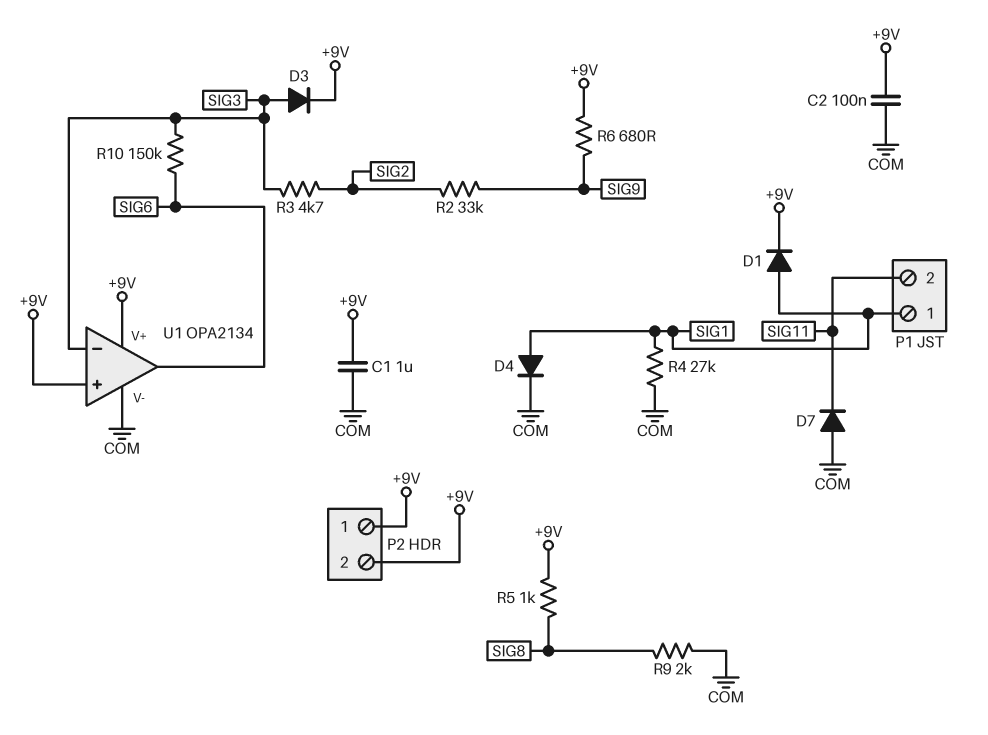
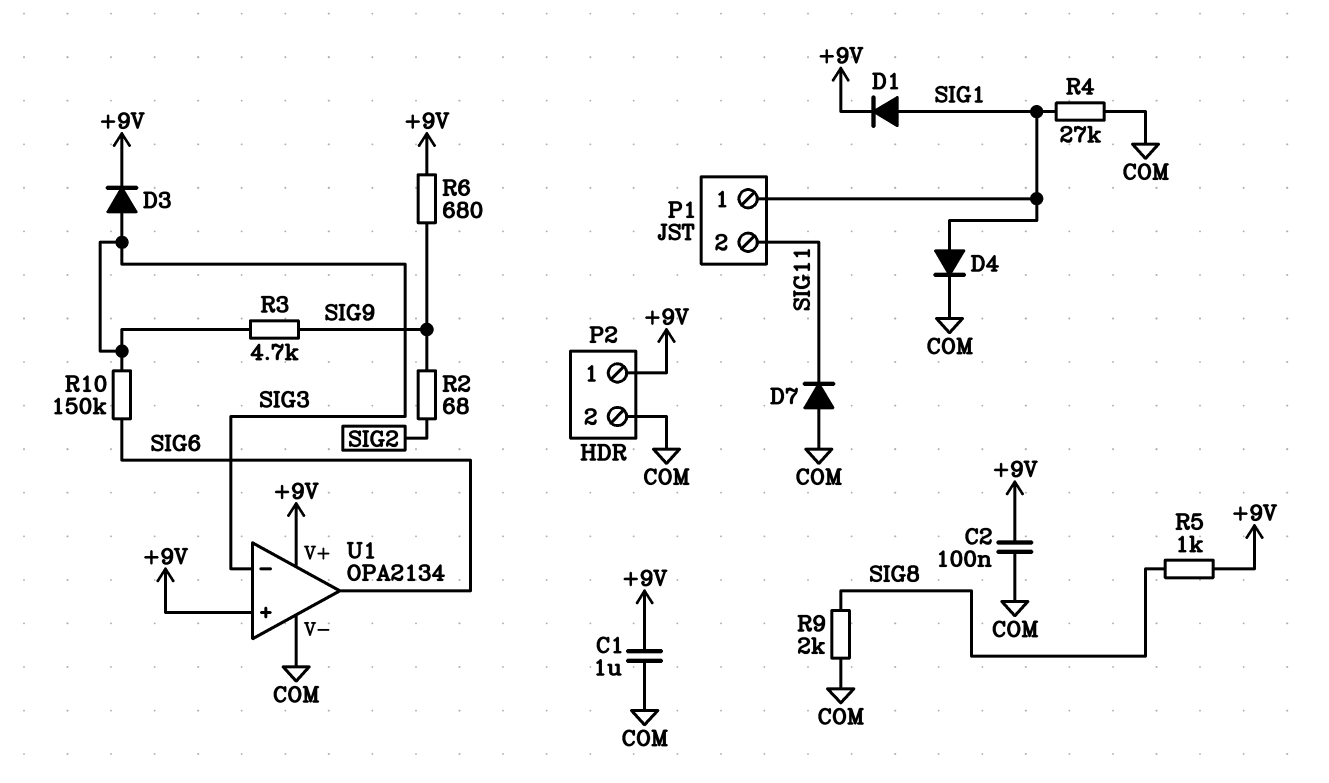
P2 pin 2: +9V -> COM
R2: 33k (SIG2, SIG9) -> 68 (SIG2, SIG9)
R3: 4.7k (SIG2, SIG3) -> 4.7k (SIG3, SIG9)

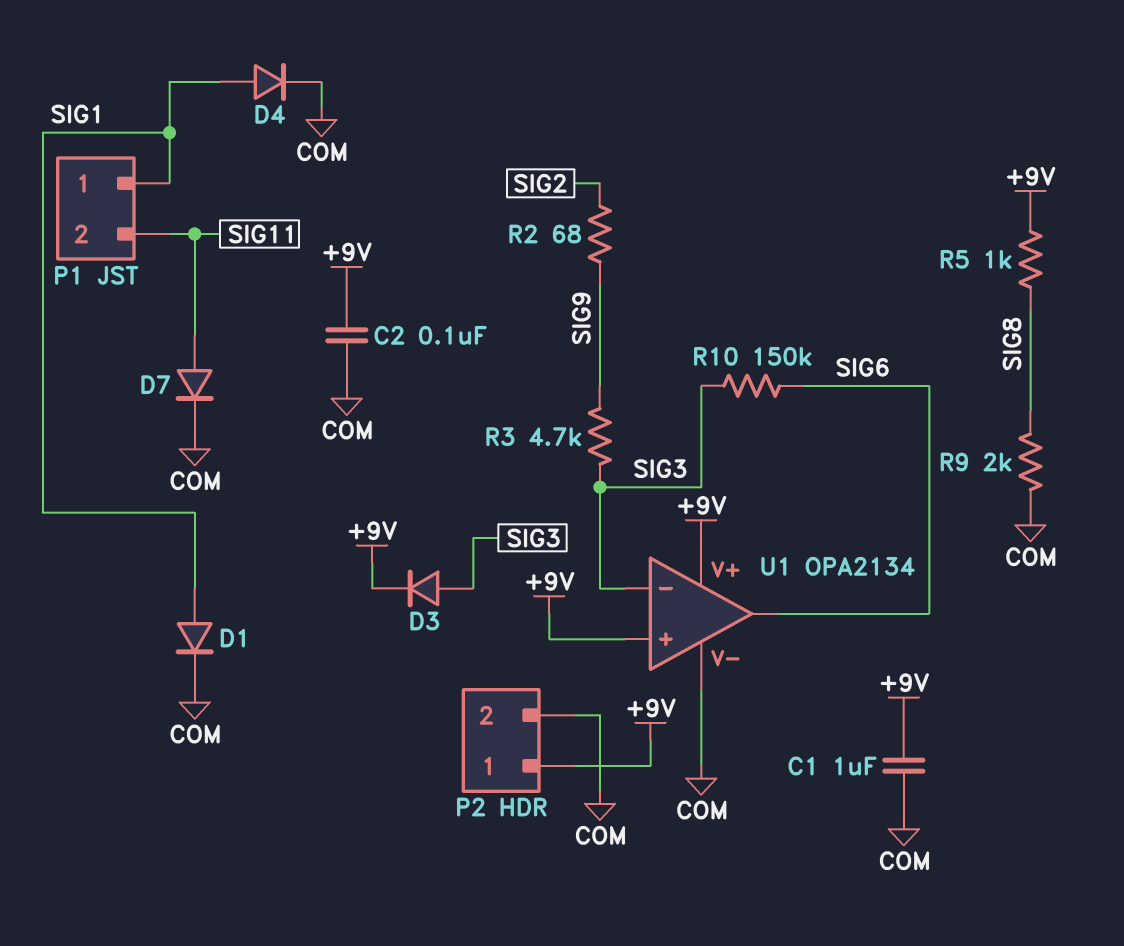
D1: diode (A SIG1, K +9V) -> diode (A SIG1, K COM)
D7: diode (A COM, K SIG11) -> diode (A SIG11, K COM)
R4: 27k (COM, SIG1) -> none
R6: 680 (+9V, SIG9) -> none

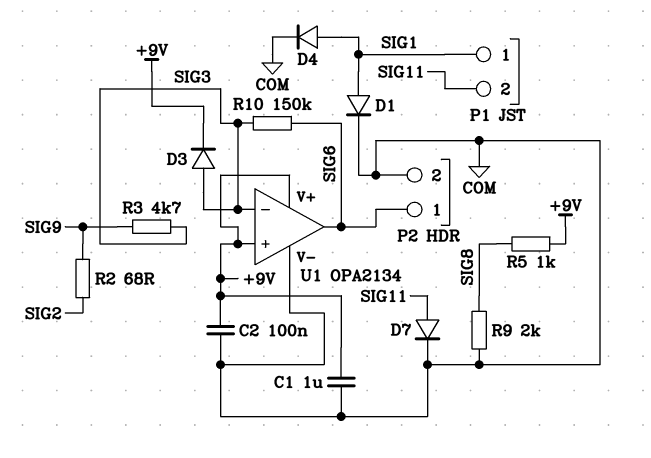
P2 pin 1: +9V -> SIG6

